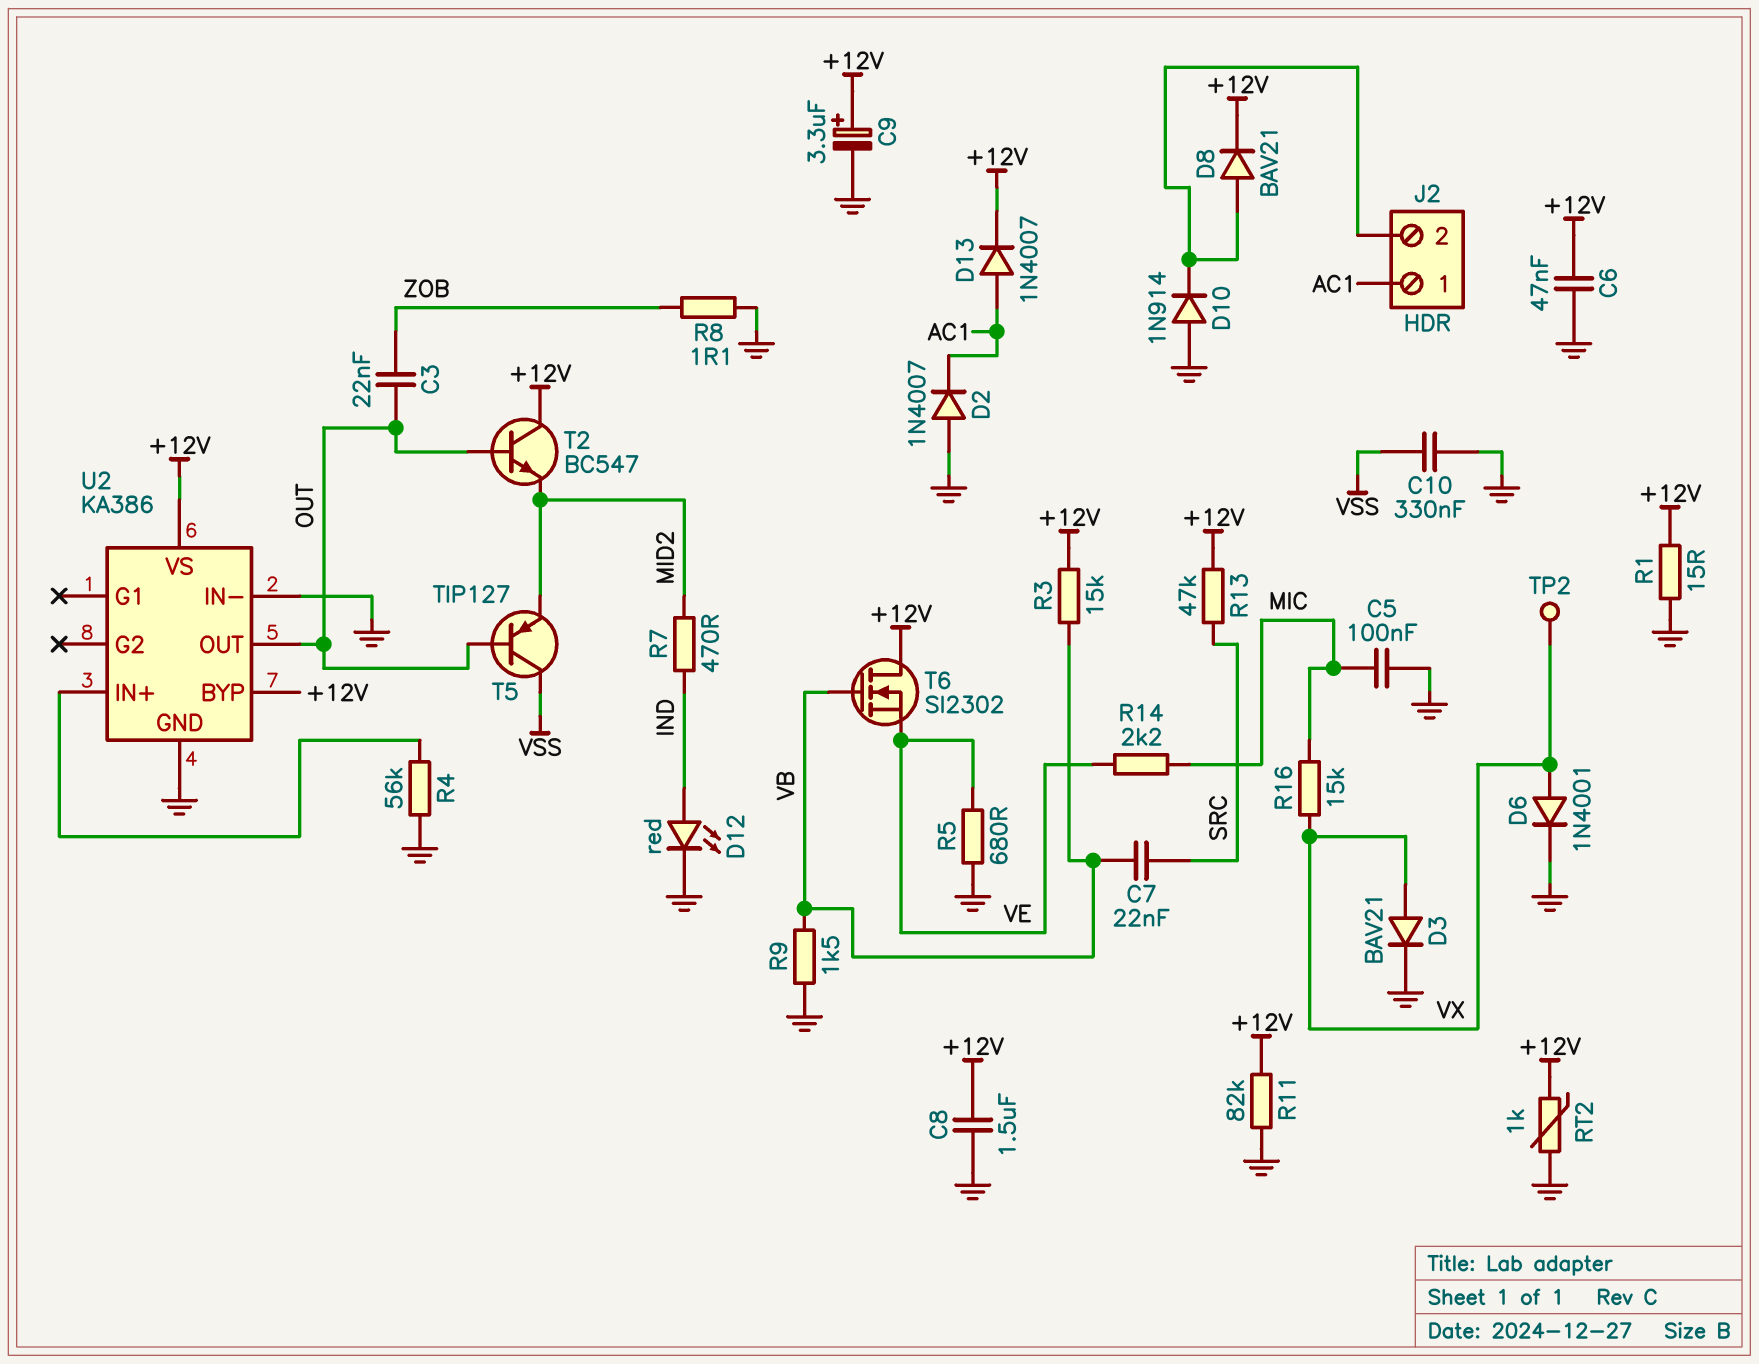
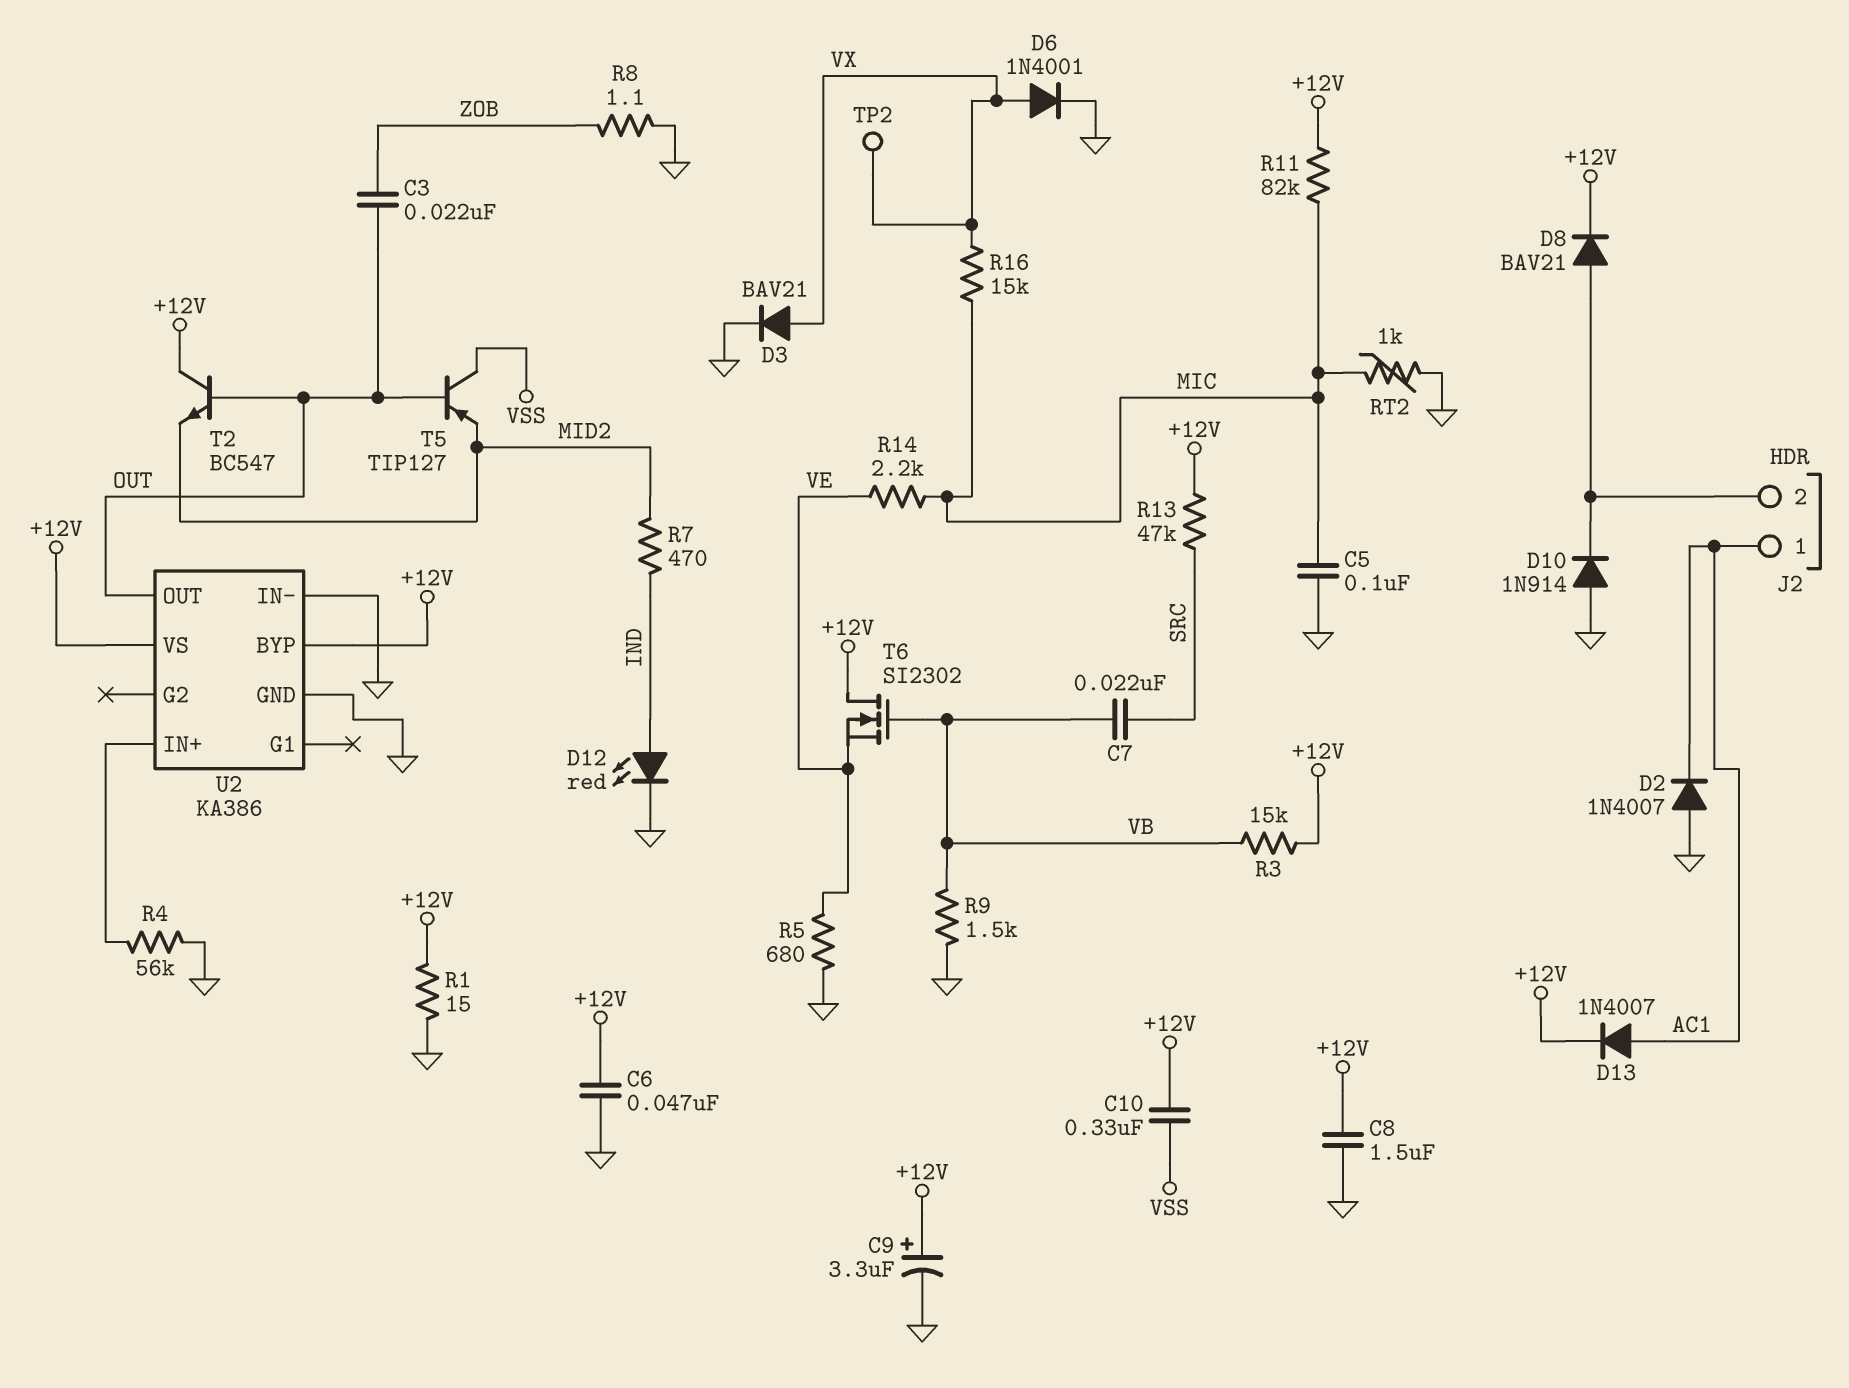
C10: 330nF (GND, VSS) -> 330nF (+12V, VSS)
R11: 82k (+12V, GND) -> 82k (+12V, MIC)
RT2: 1k (+12V, GND) -> 1k (GND, MIC)

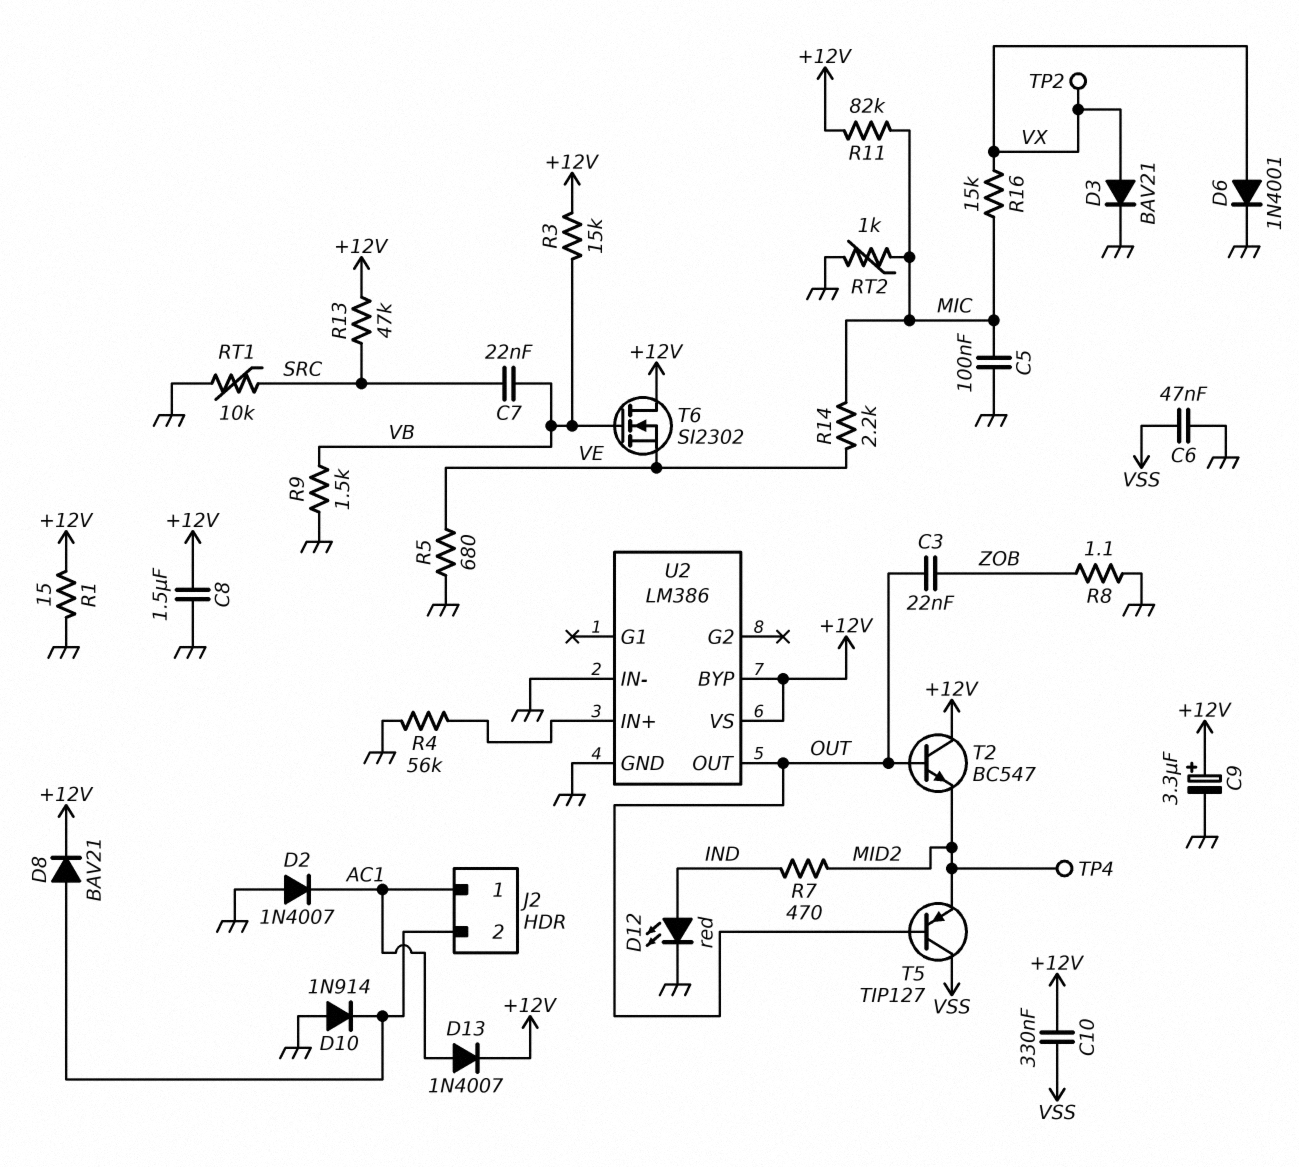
C6: 47nF (+12V, GND) -> 47nF (GND, VSS)
RT1: none -> 10k (GND, SRC)
TP4: none -> test point (MID2)
U2: KA386 -> LM386

